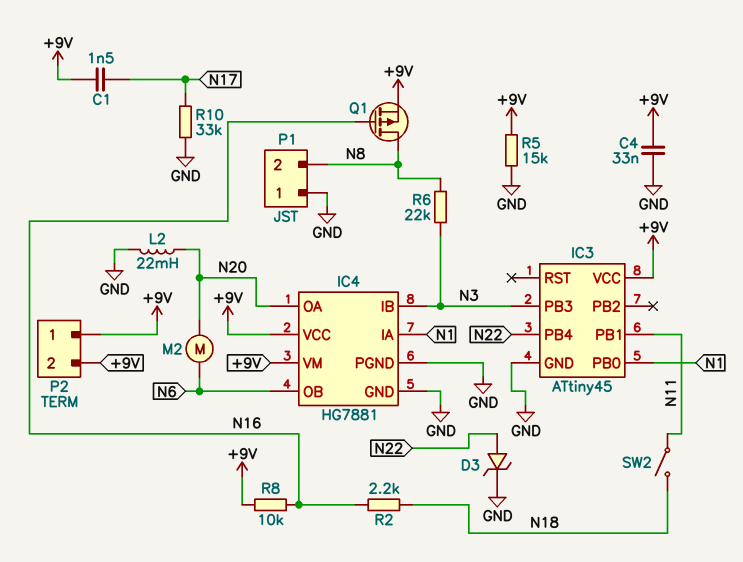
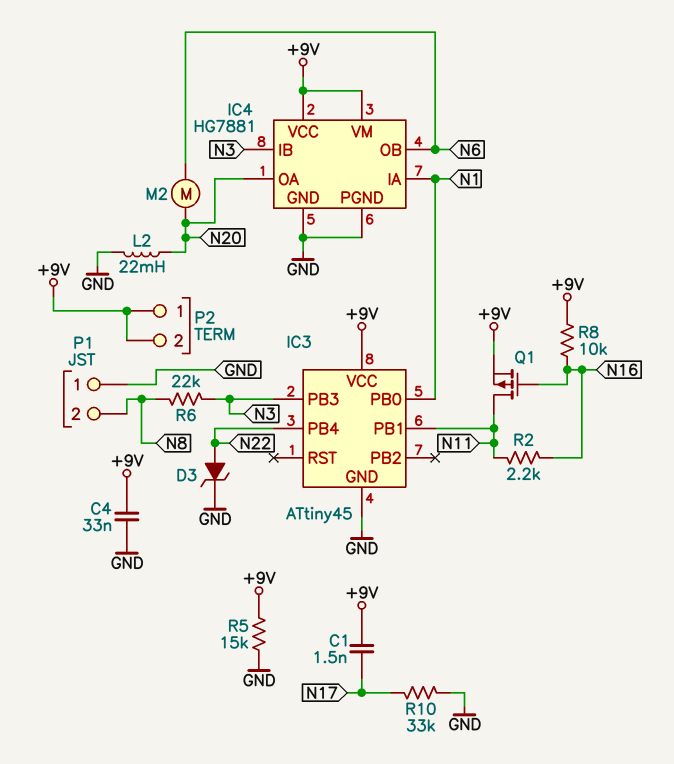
Q1: PMOS (G N16, D N8, S +9V) -> PMOS (G N16, D N11, S +9V)
R2: 2.2k (N16, N18) -> 2.2k (N11, N16)
SW2: switch (N11, N18) -> none

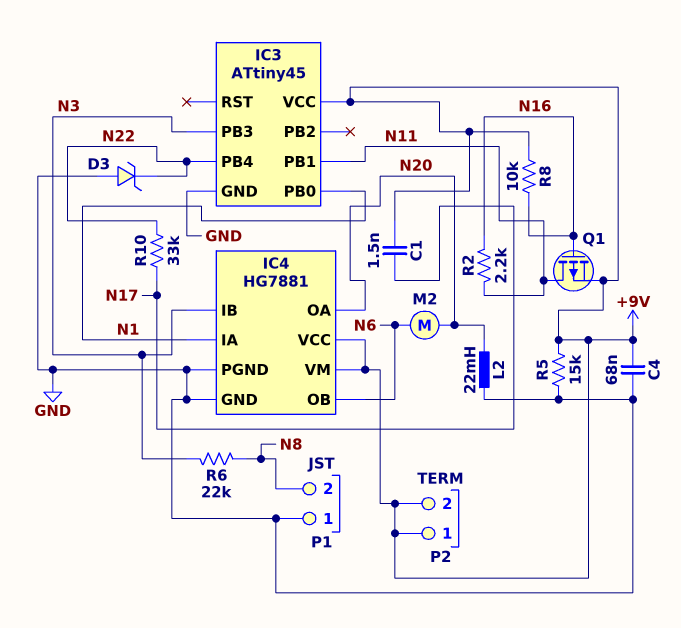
C4: 33nF (+9V, GND) -> 68nF (+9V, GND)
D3: zener (A N22, K GND) -> zener (A GND, K N22)
R10: 33k (GND, N17) -> 33k (N17, N22)

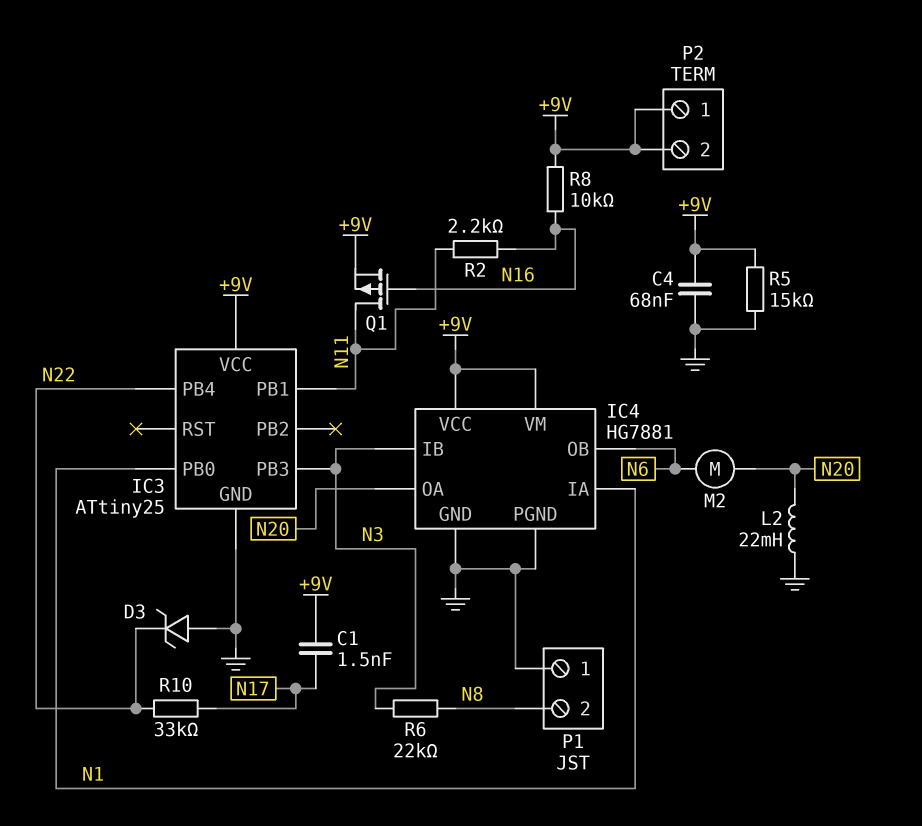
IC3: ATtiny45 -> ATtiny25

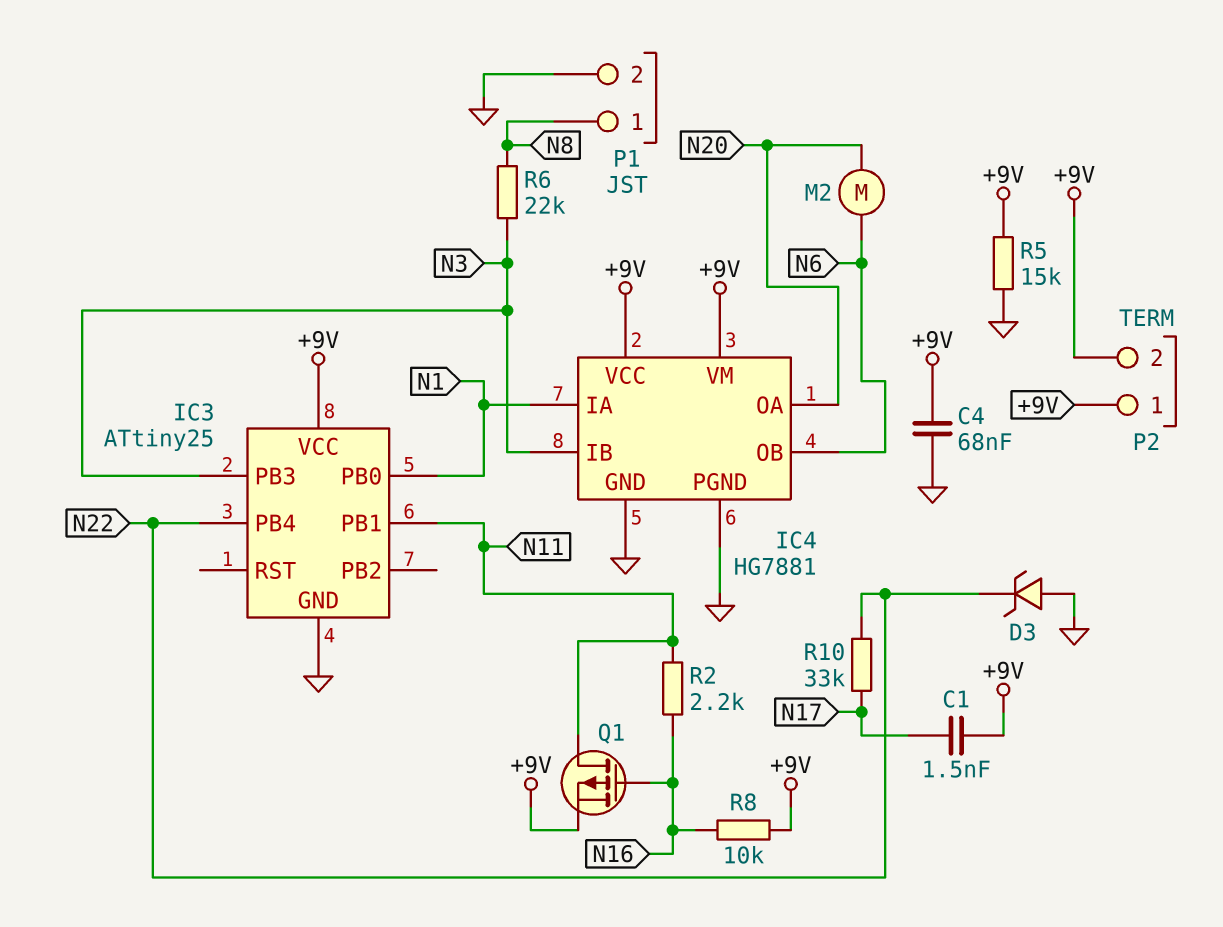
L2: 22mH (GND, N20) -> none
P1 pin 1: GND -> N8
P1 pin 2: N8 -> GND

